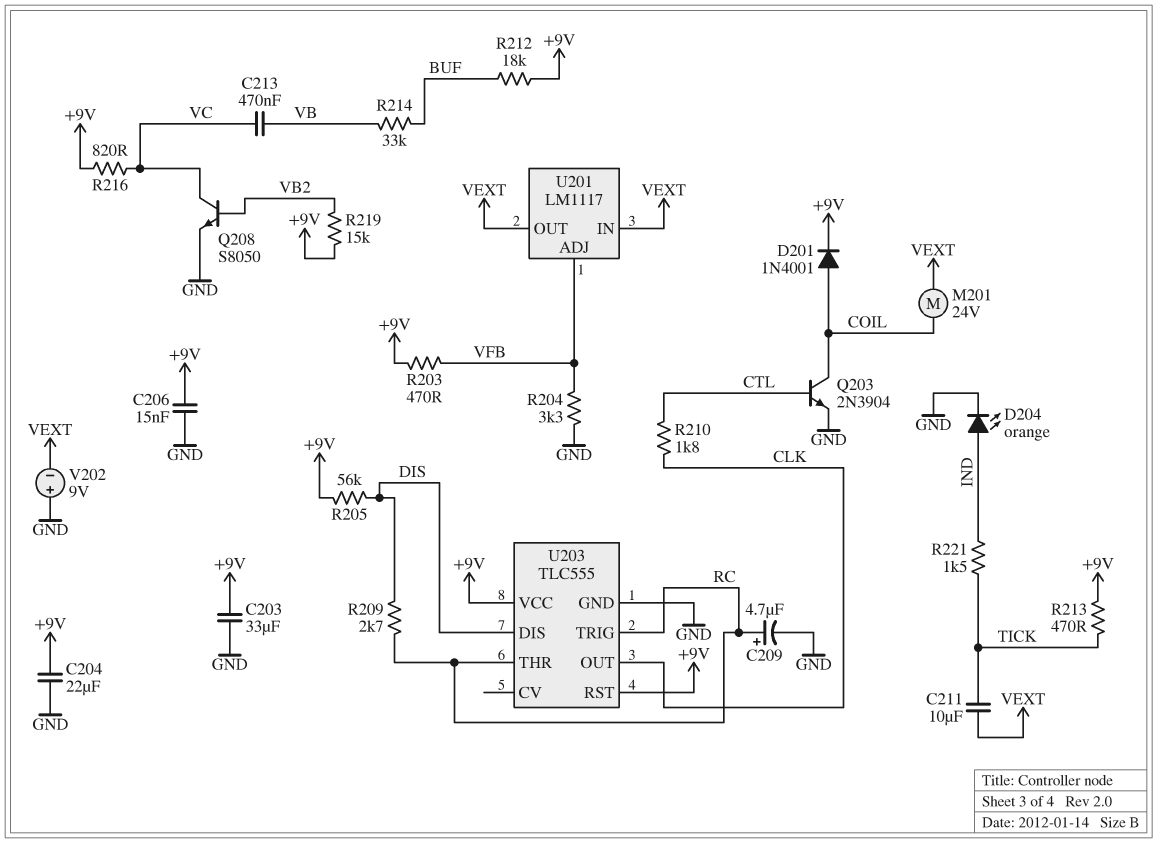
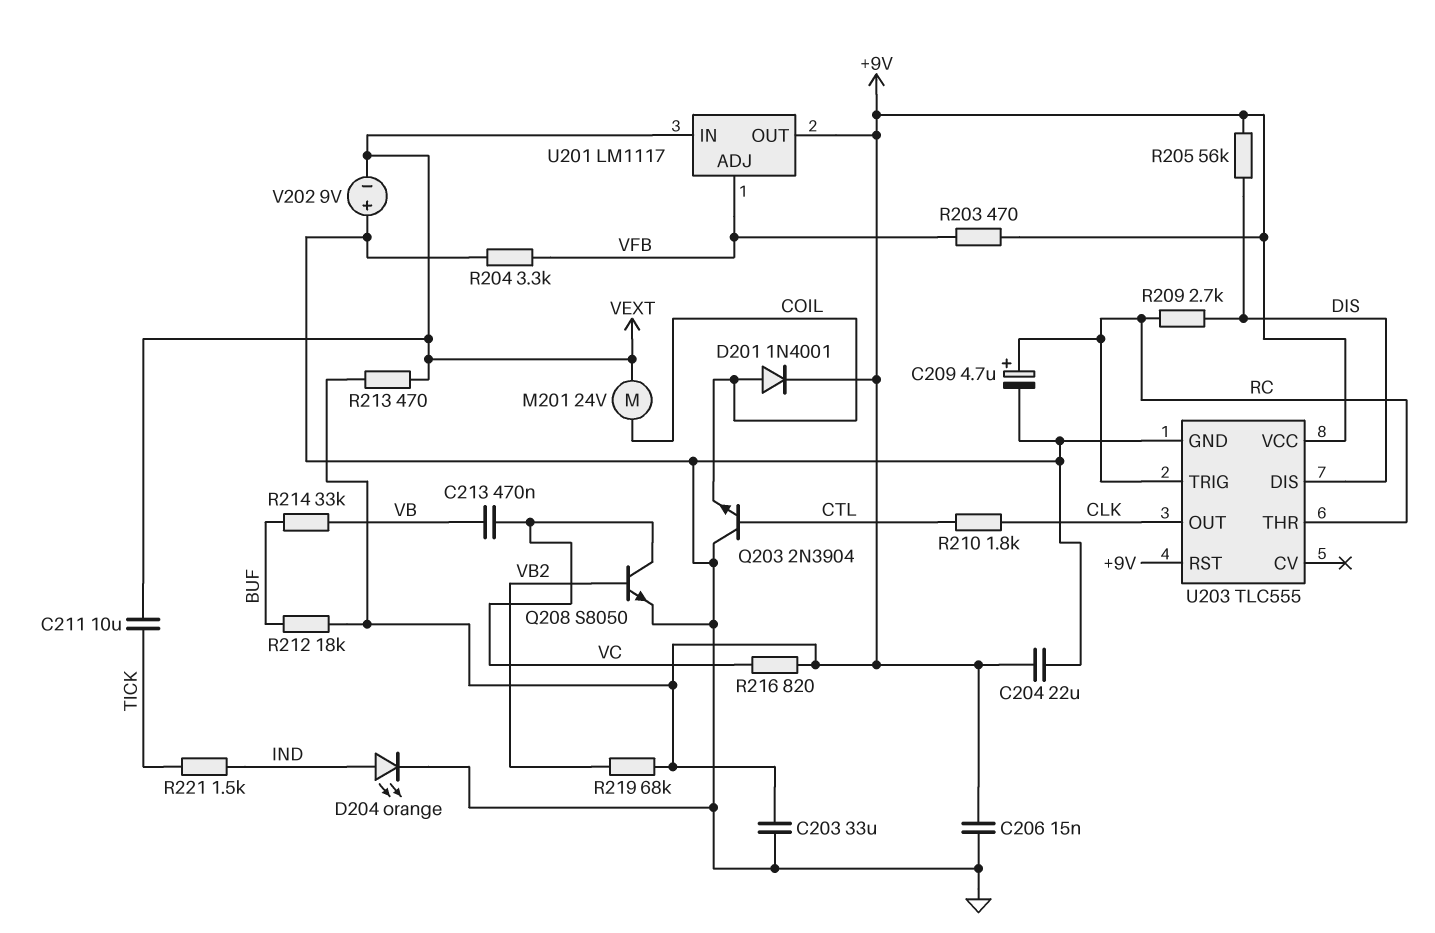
Q203: NPN 2N3904 (B CTL, C COIL, E GND) -> NPN 2N3904 (B CTL, C GND, E COIL)
R213: 470 (+9V, TICK) -> 470 (+9V, VEXT)
R219: 15k (+9V, VB2) -> 68k (+9V, VB2)
U201 pin OUT: VEXT -> +9V

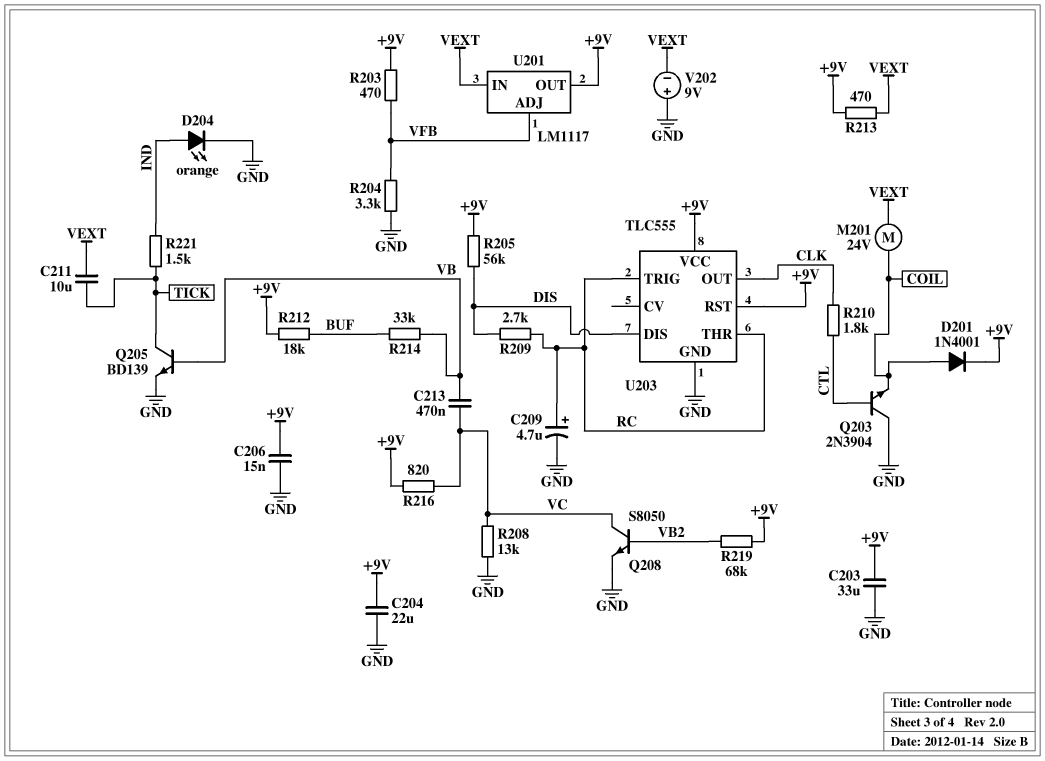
Q205: none -> NPN BD139 (B VB, C TICK, E GND)
R208: none -> 13k (GND, VC)

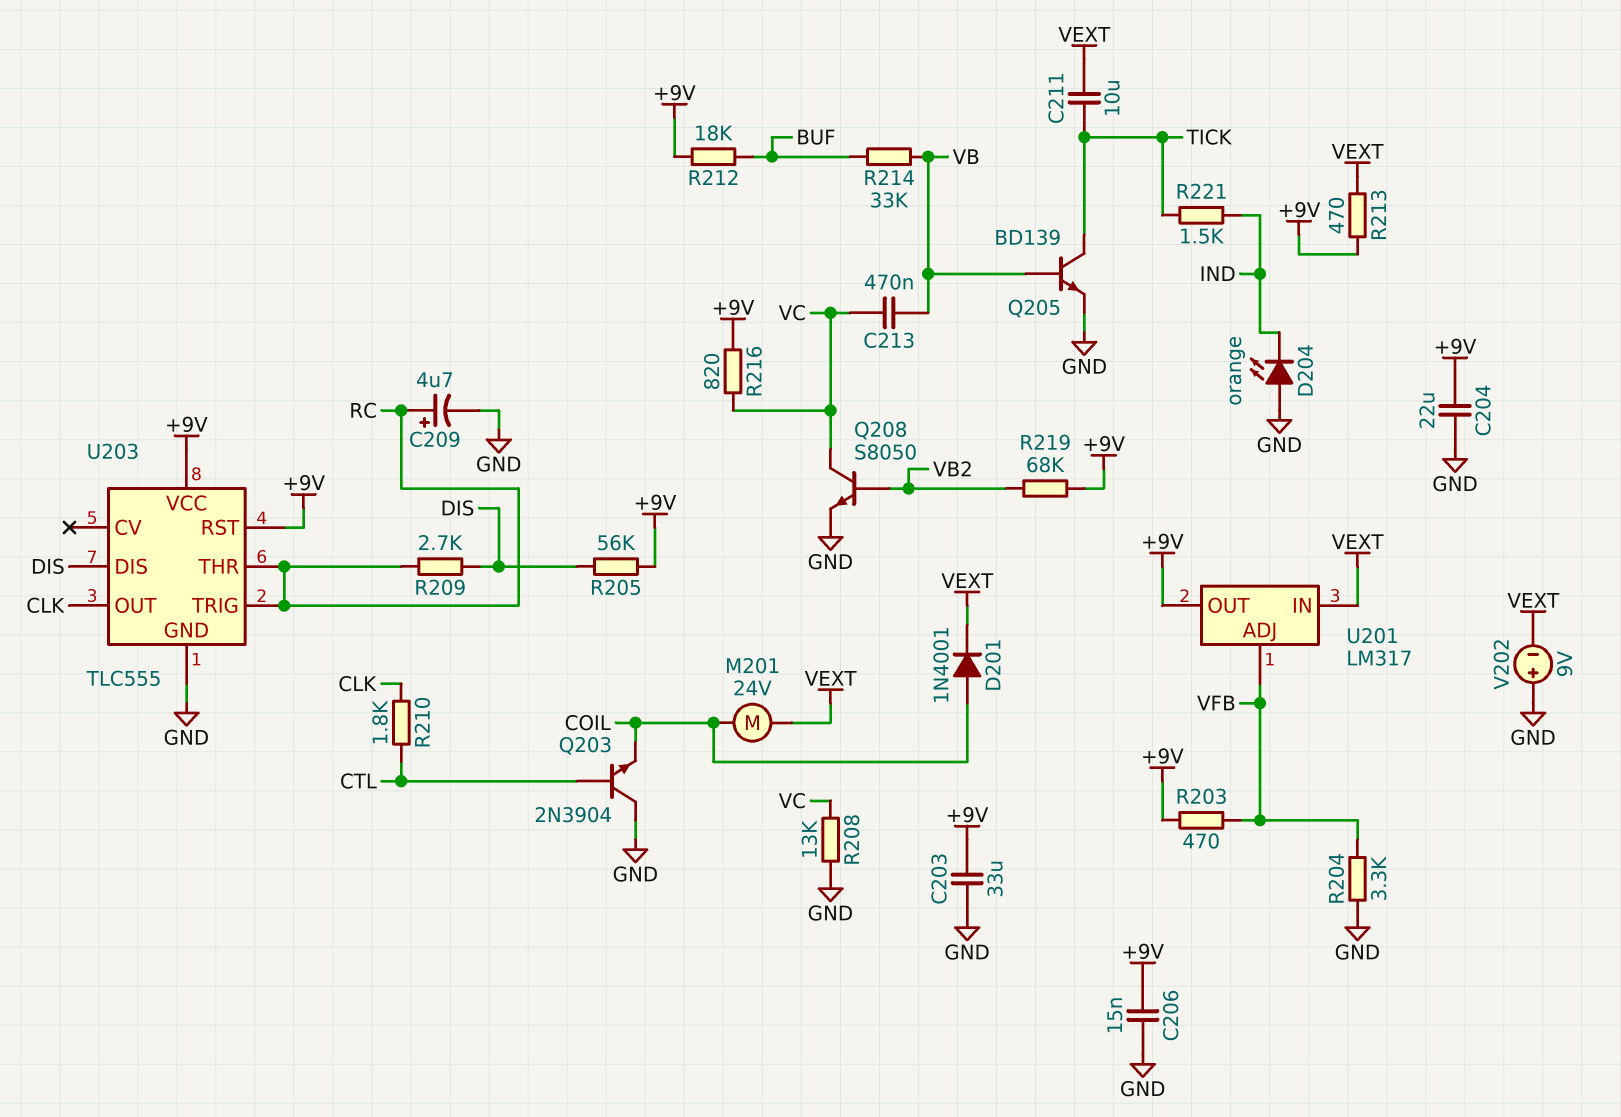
D201: diode 1N4001 (A COIL, K +9V) -> diode 1N4001 (A COIL, K VEXT)
D204: LED orange (A IND, K GND) -> LED orange (A GND, K IND)
U201: LM1117 -> LM317

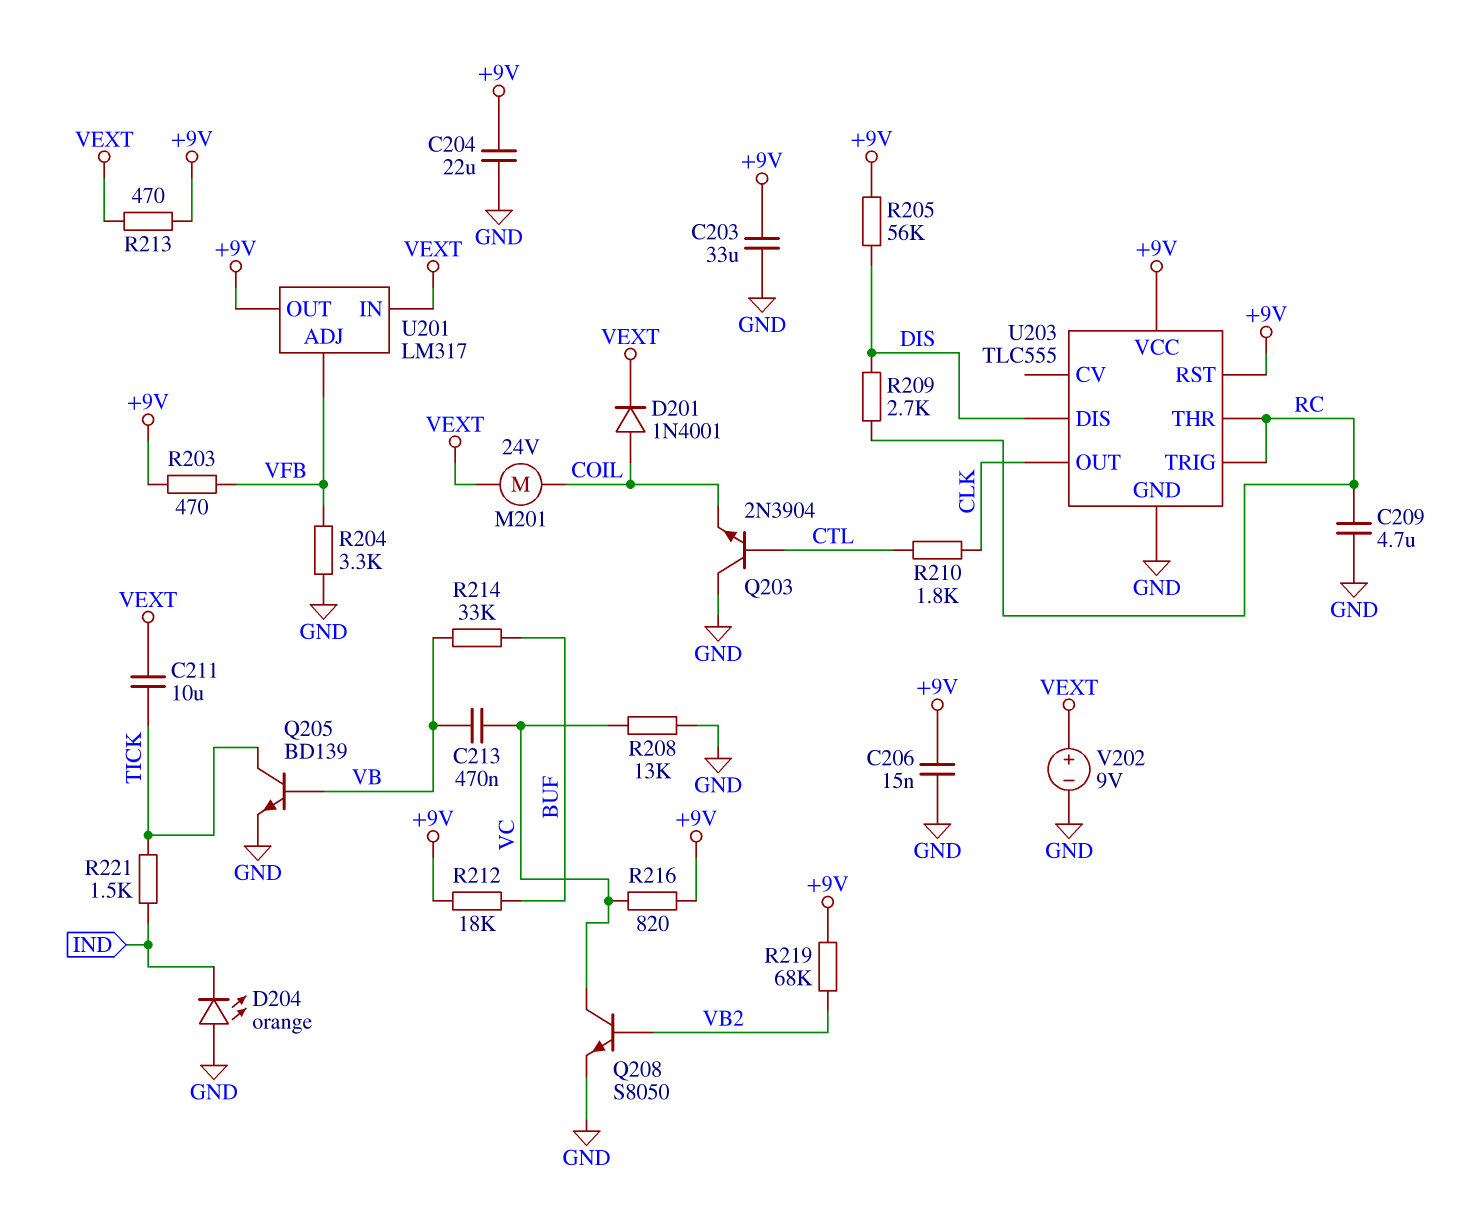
C209: 4.7uF (plus RC, minus GND) -> 4.7uF (GND, RC)
V202: 9V (plus GND, minus VEXT) -> 9V (plus VEXT, minus GND)

